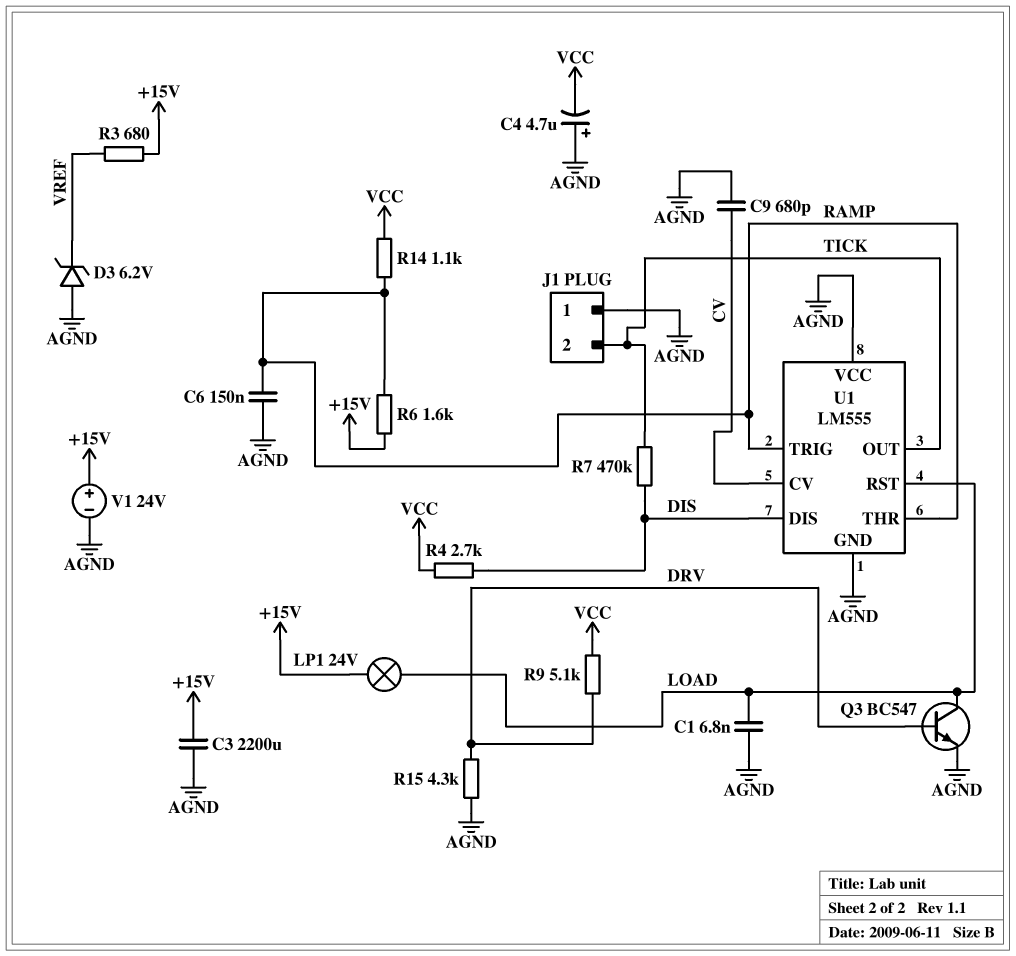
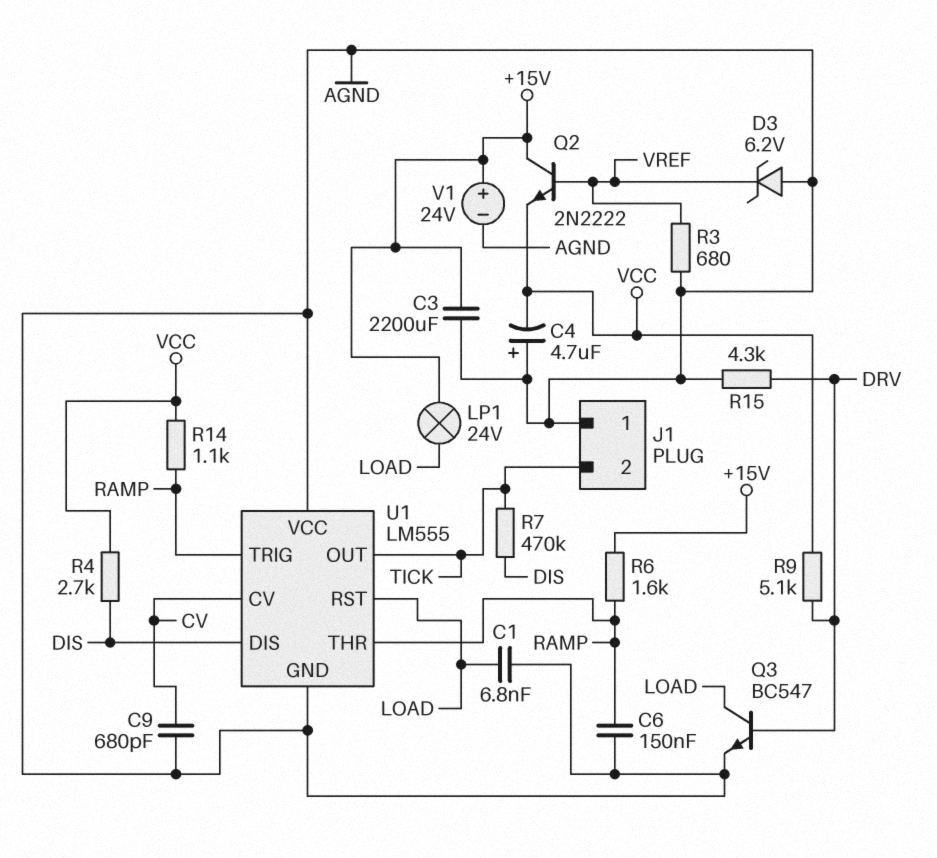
Q2: none -> NPN 2N2222 (B VREF, C +15V, E VCC)
R3: 680 (+15V, VREF) -> 680 (AGND, VREF)

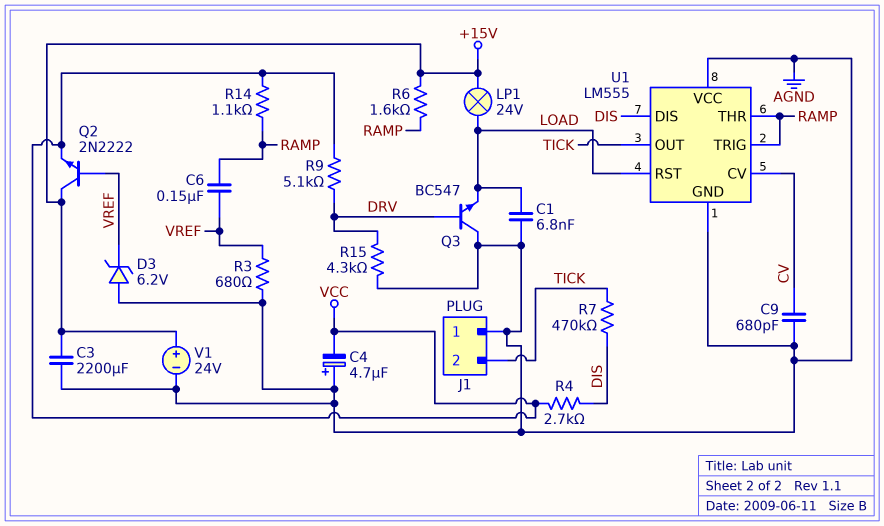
C6: 150nF (AGND, RAMP) -> 150nF (RAMP, VREF)
Q3: NPN BC547 (B DRV, C LOAD, E AGND) -> NPN BC547 (B DRV, C AGND, E LOAD)

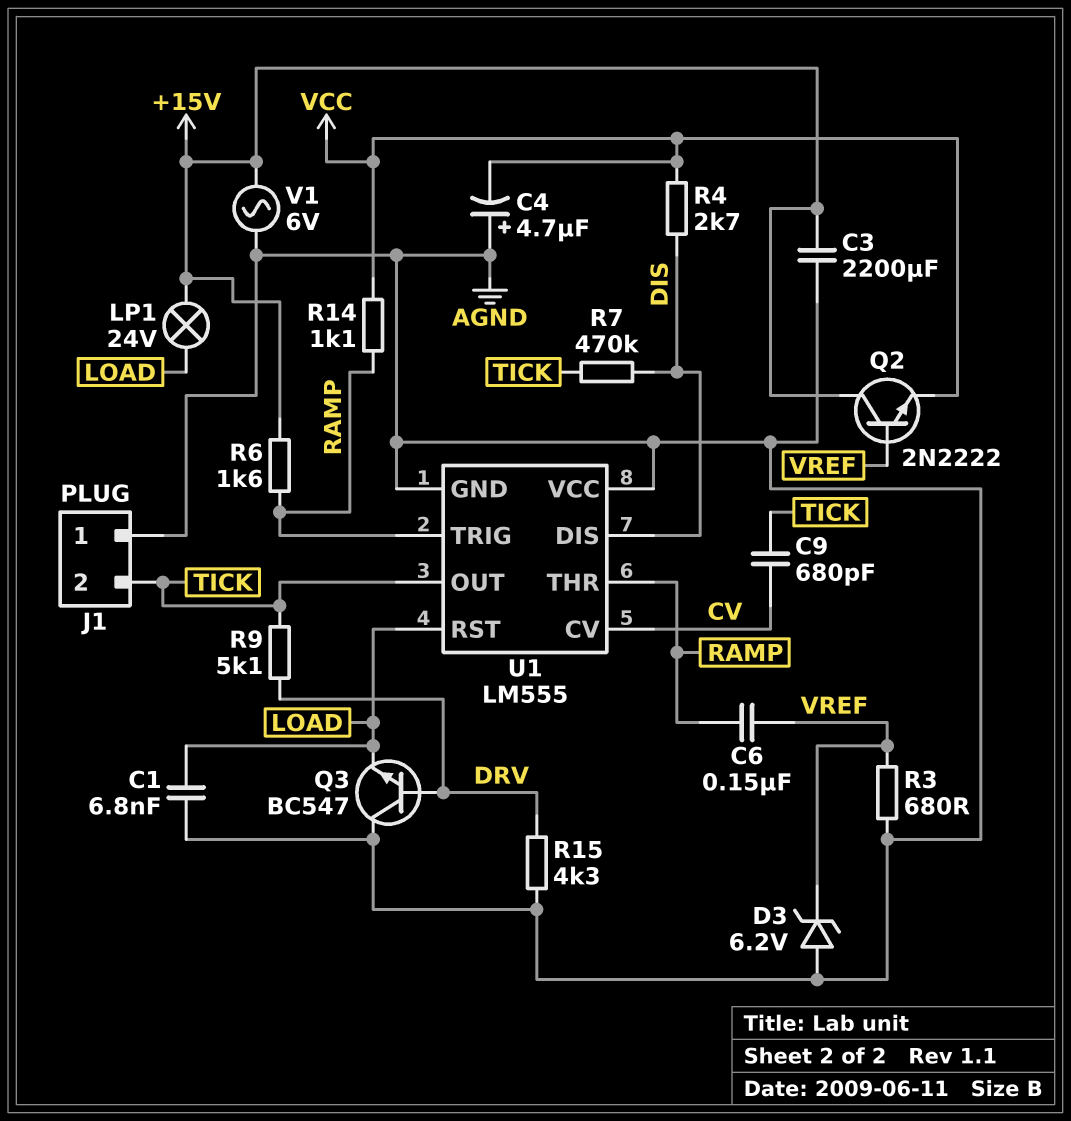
C9: 680pF (AGND, CV) -> 680pF (CV, TICK)
R9: 5.1k (DRV, VCC) -> 5.1k (DRV, TICK)
V1: 24V (plus +15V, minus AGND) -> AC 6V (+15V, AGND)

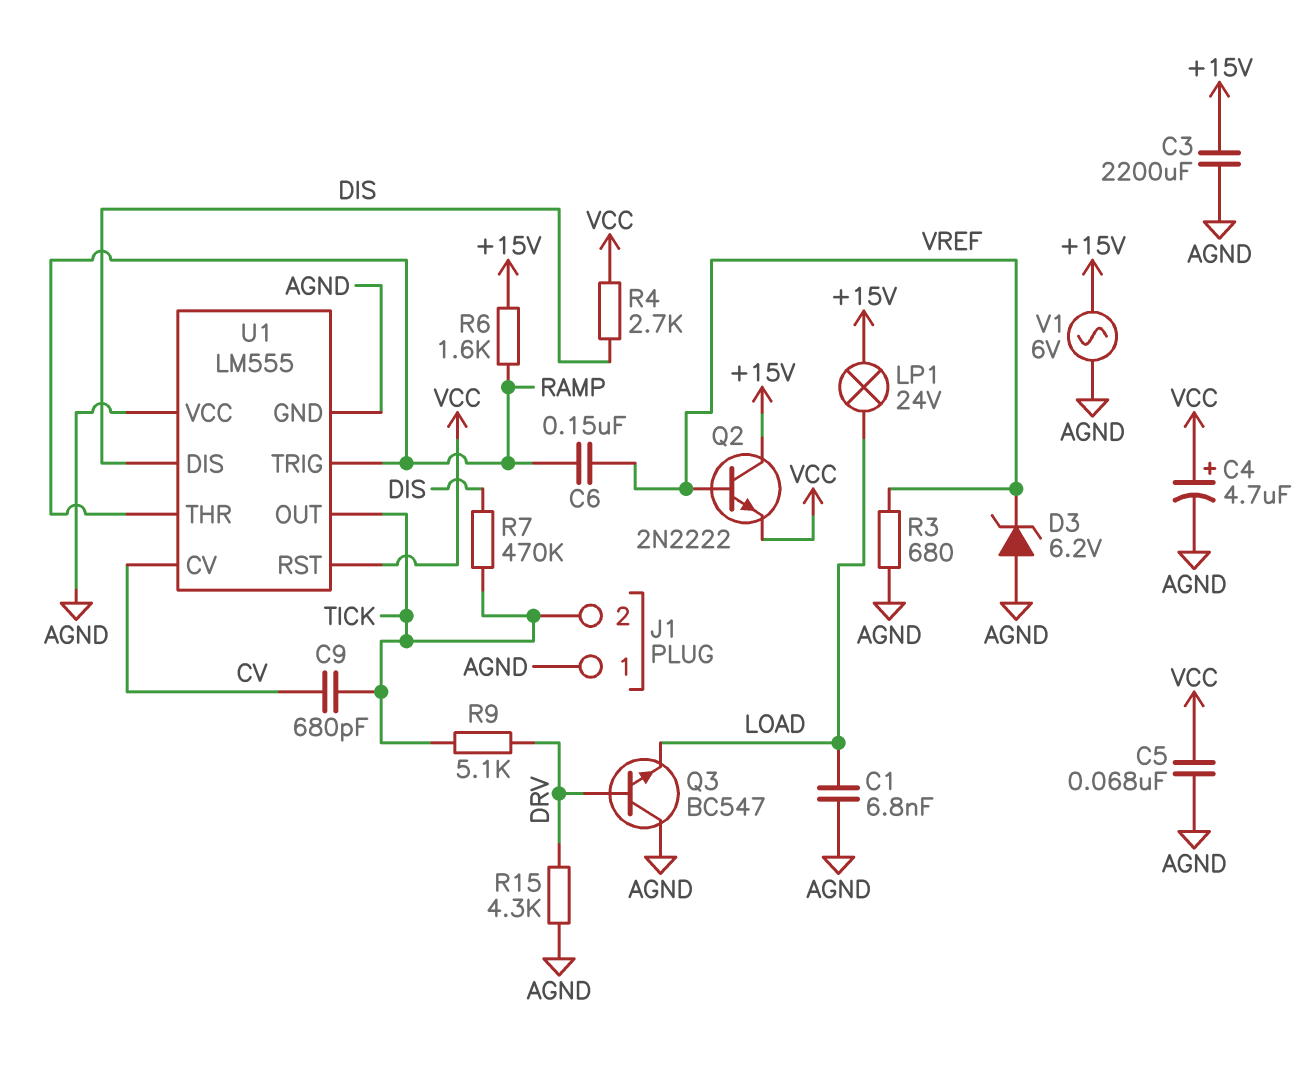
C4: 4.7uF (plus AGND, minus VCC) -> 4.7uF (plus VCC, minus AGND)
C5: none -> 68nF (AGND, VCC)
R14: 1.1k (RAMP, VCC) -> none
U1 pin RST: LOAD -> VCC

